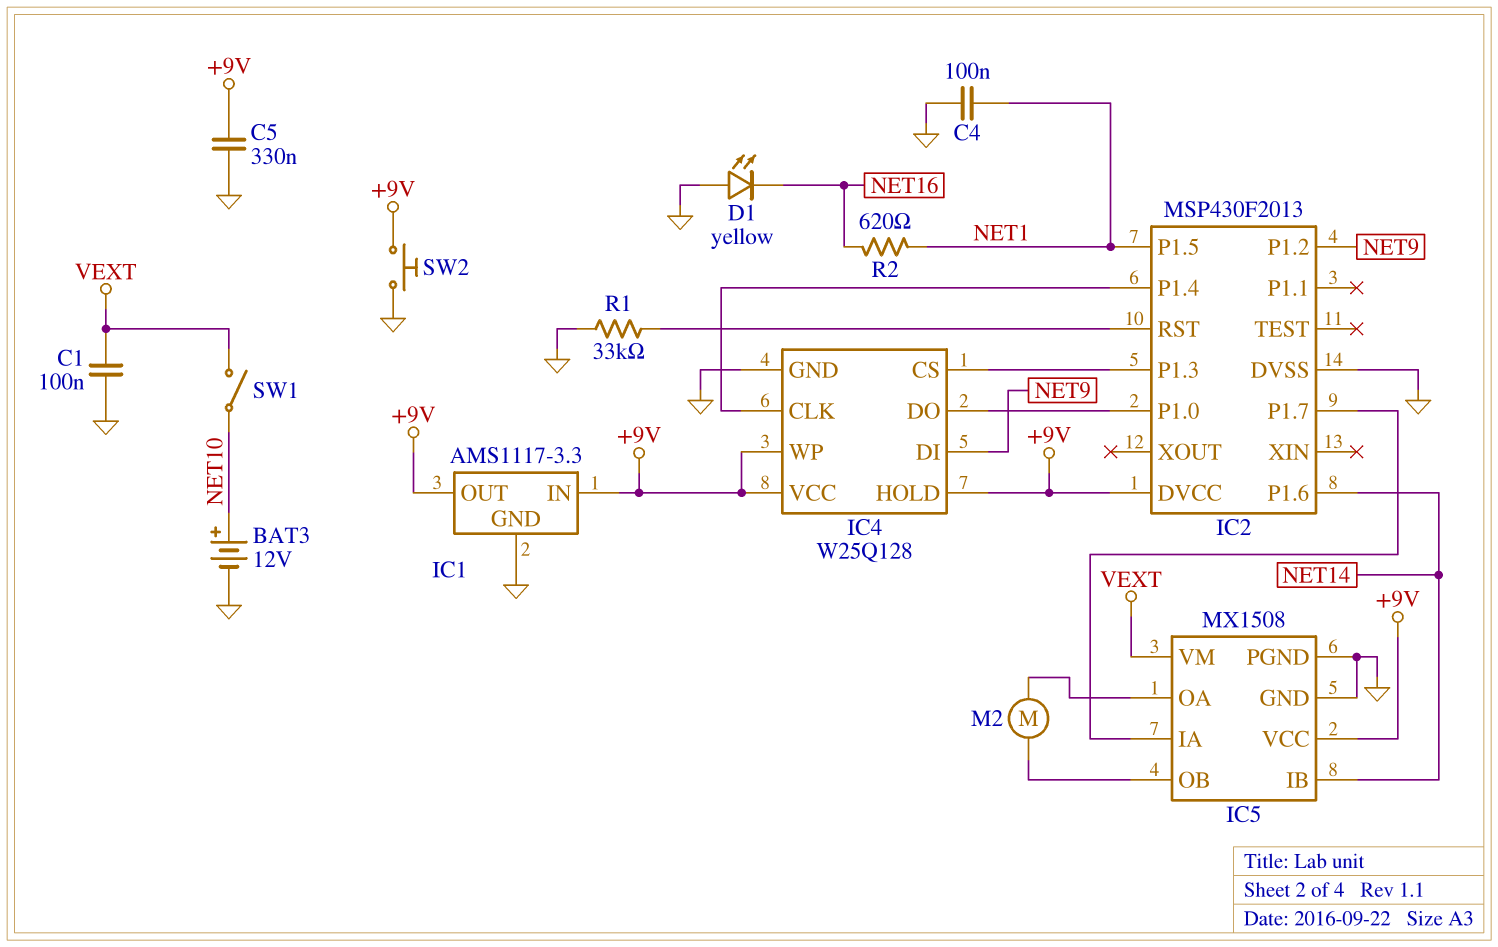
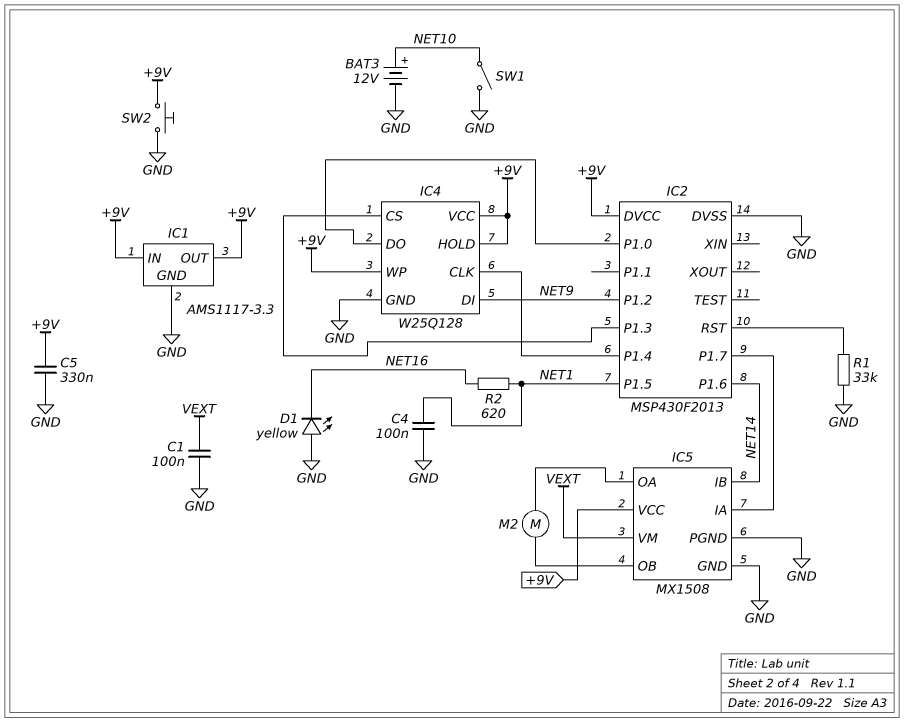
SW1: switch (NET10, VEXT) -> switch (GND, NET10)

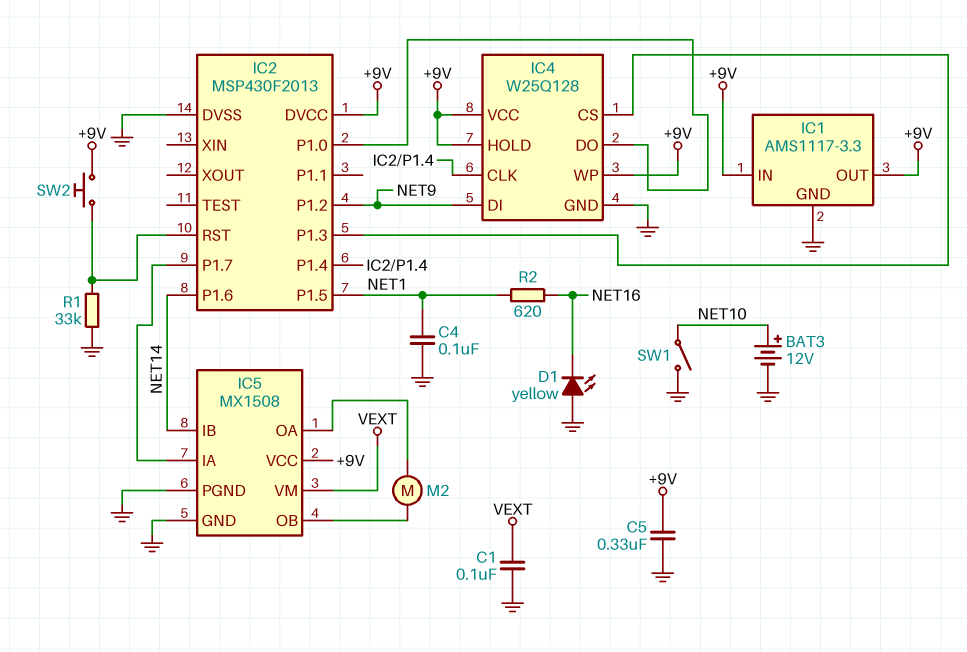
SW2: button (+9V, GND) -> button (+9V, IC2/RST)

